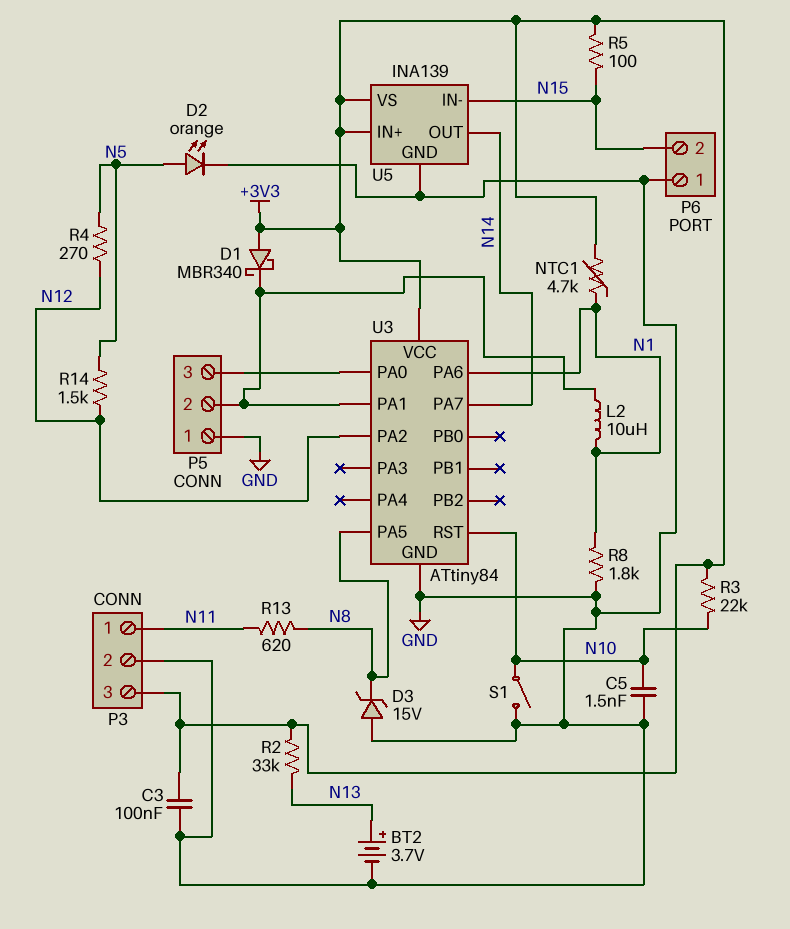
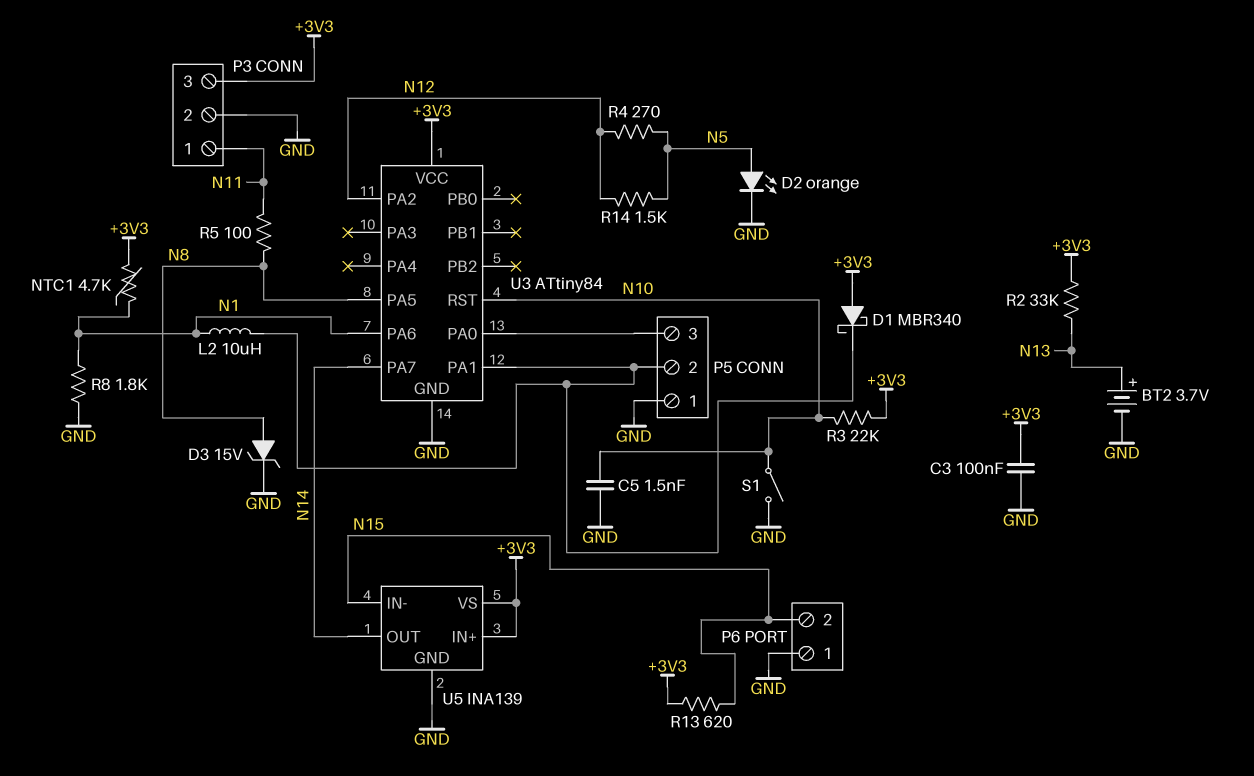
D3: zener 15V (A GND, K N8) -> zener 15V (A N8, K GND)
R5: 100 (+3V3, N15) -> 100 (N8, N11)
R13: 620 (N8, N11) -> 620 (+3V3, N15)

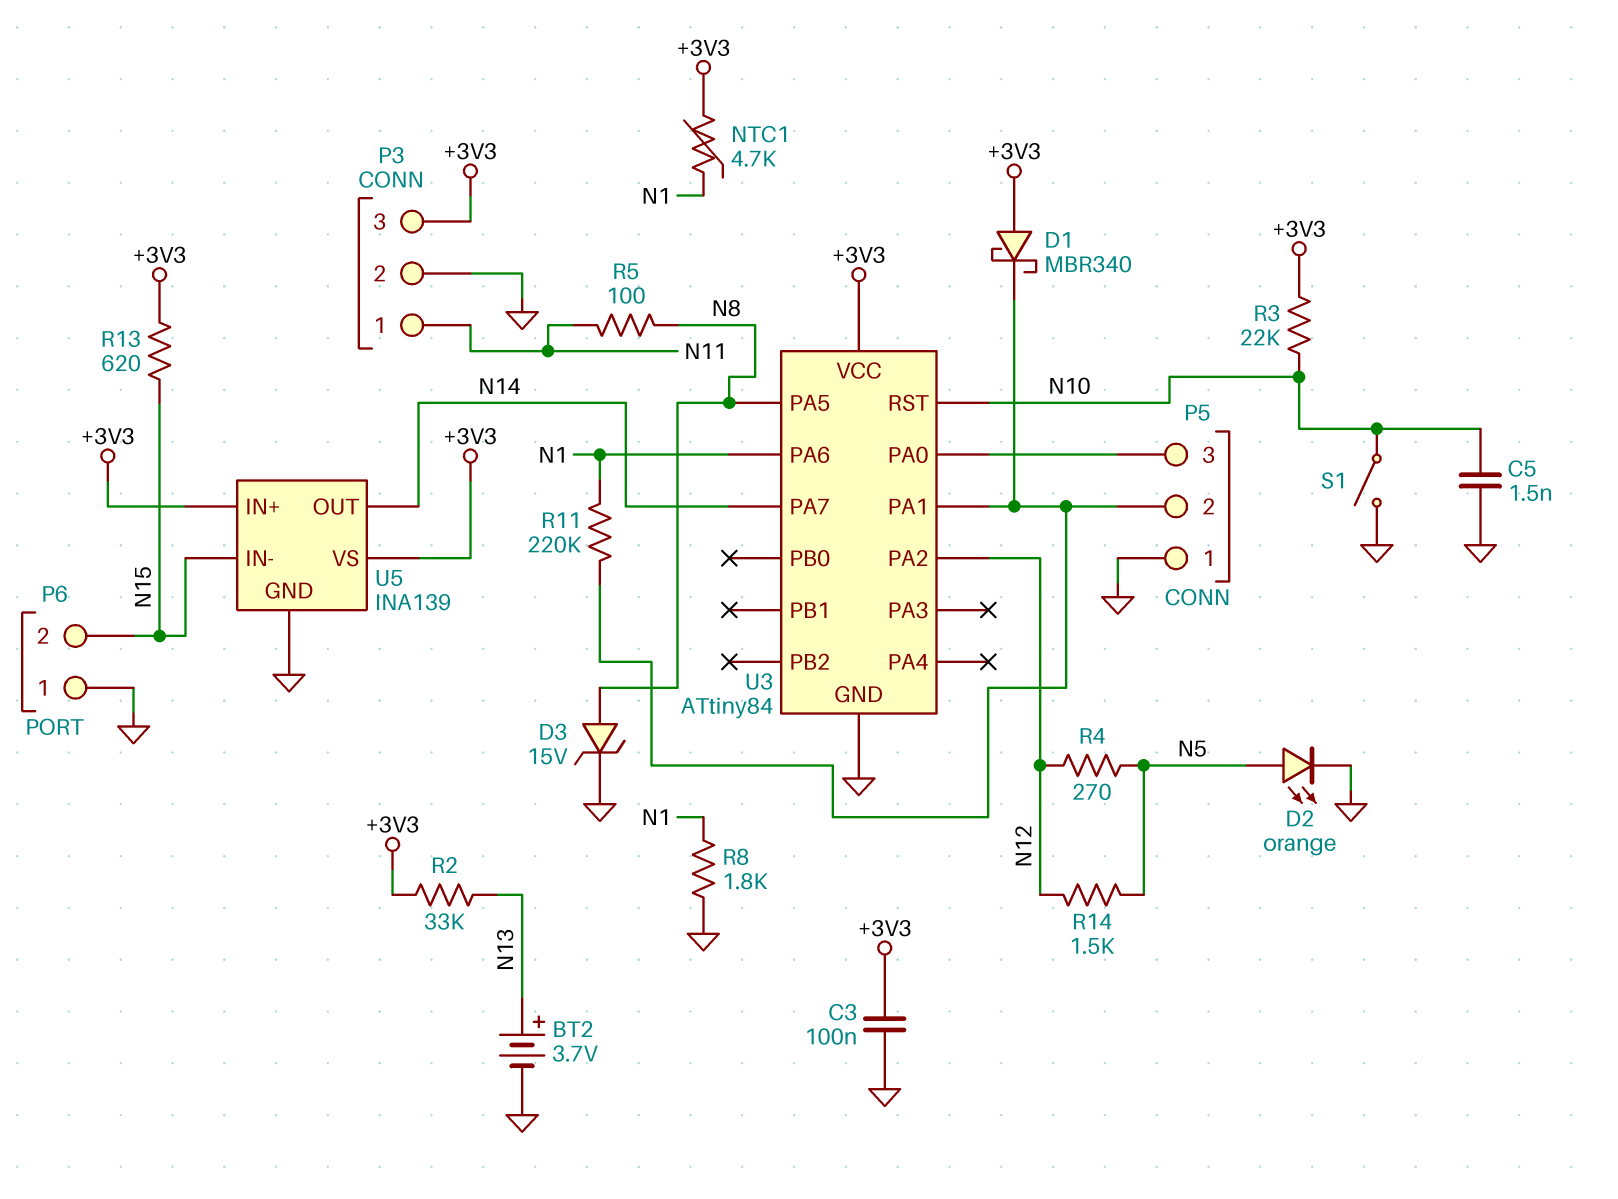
L2: 10uH (N1, P5/2) -> none
R11: none -> 220k (N1, P5/2)

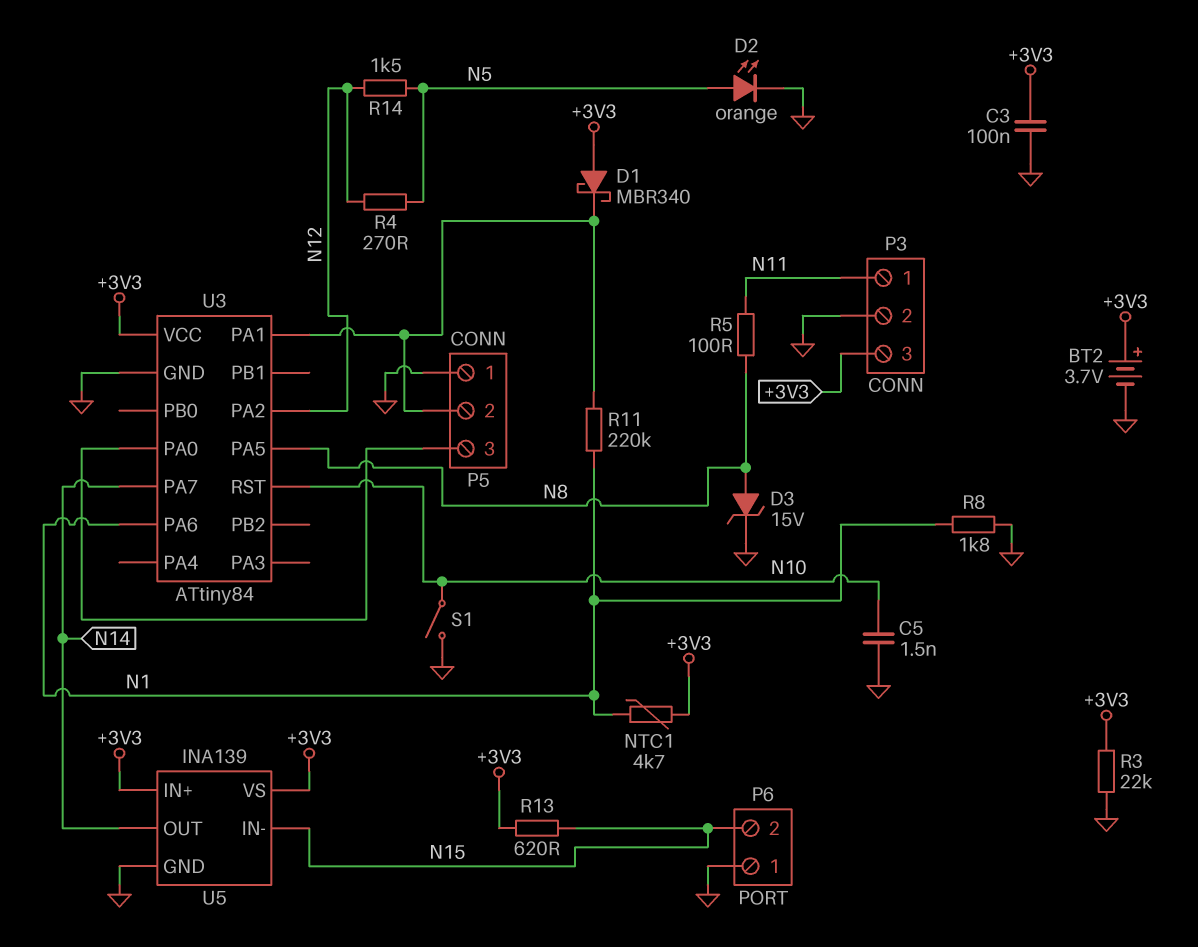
BT2: 3.7V (plus N13, minus GND) -> 3.7V (plus +3V3, minus GND)
R2: 33k (+3V3, N13) -> none
R3: 22k (+3V3, N10) -> 22k (+3V3, GND)

